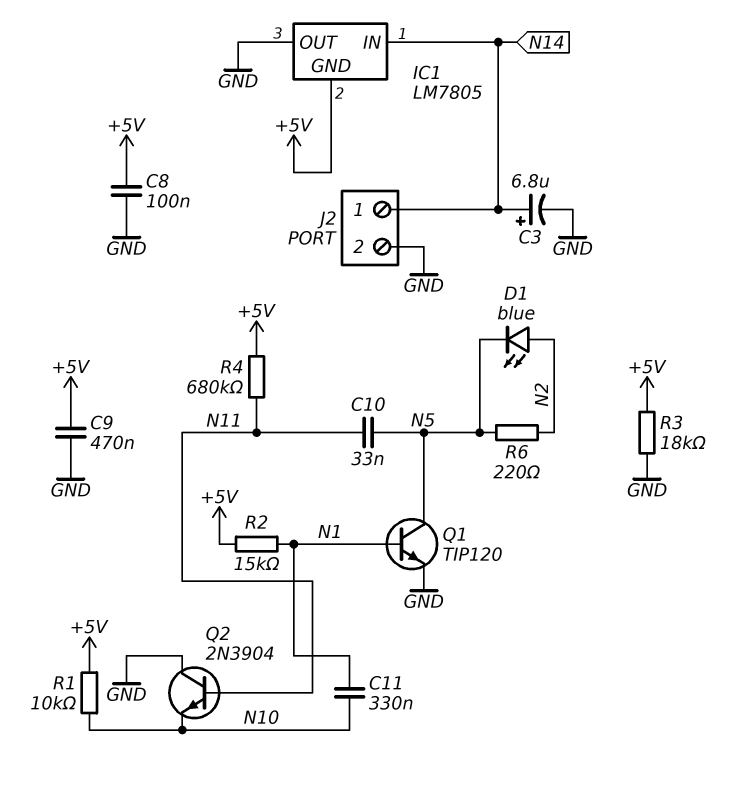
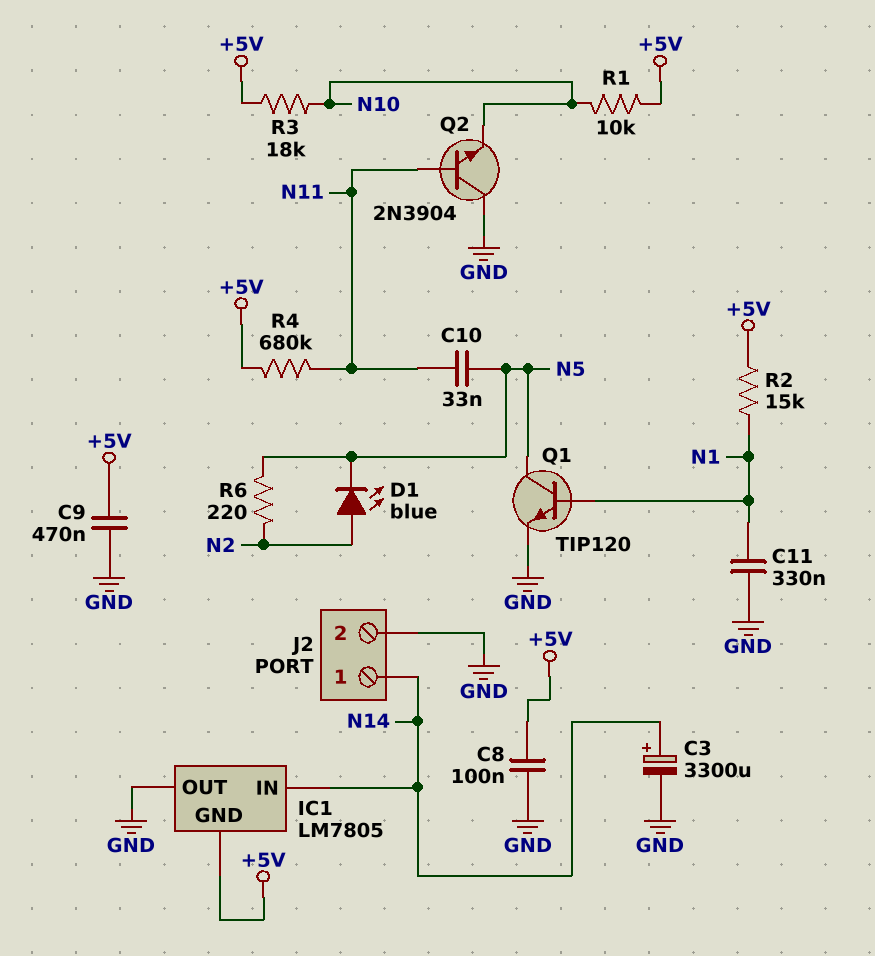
C3: 6.8uF (plus N14, minus GND) -> 3300uF (plus N14, minus GND)
C11: 330nF (N1, N10) -> 330nF (GND, N1)
R3: 18k (+5V, GND) -> 18k (+5V, N10)

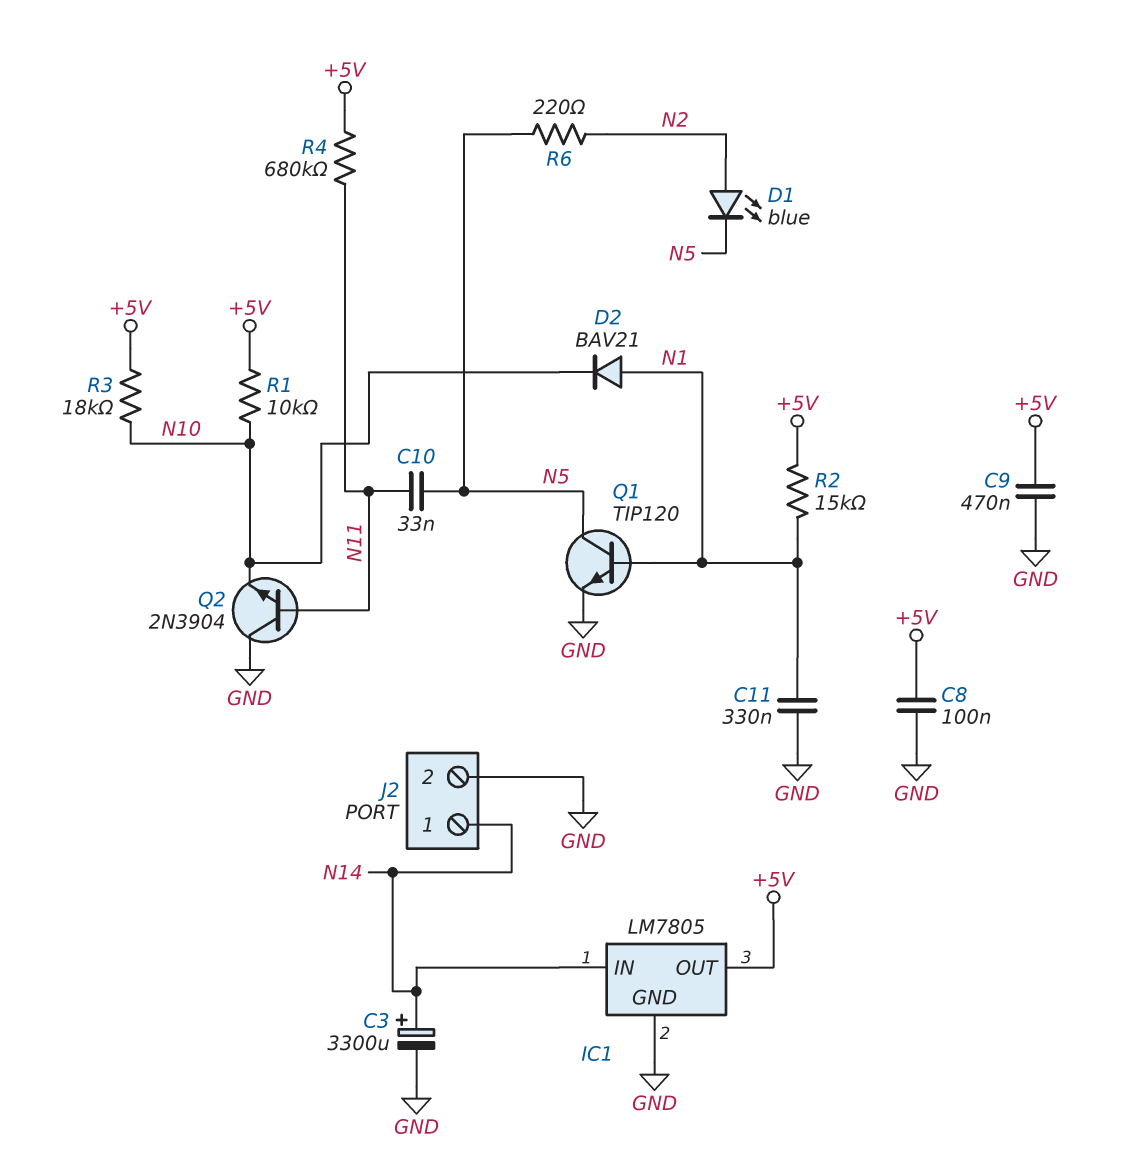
D2: none -> diode BAV21 (A N1, K N10)
IC1 pin GND: +5V -> GND
IC1 pin OUT: GND -> +5V

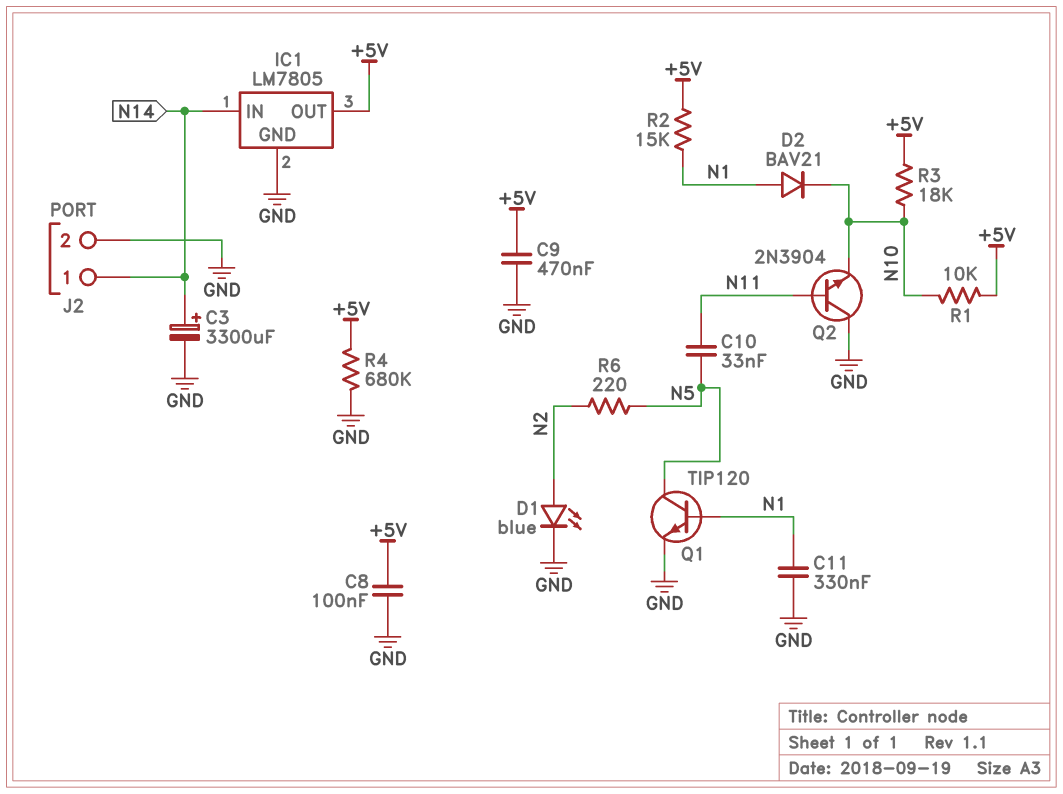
D1: LED blue (A N2, K N5) -> LED blue (A N2, K GND)
R4: 680k (+5V, N11) -> 680k (+5V, GND)

